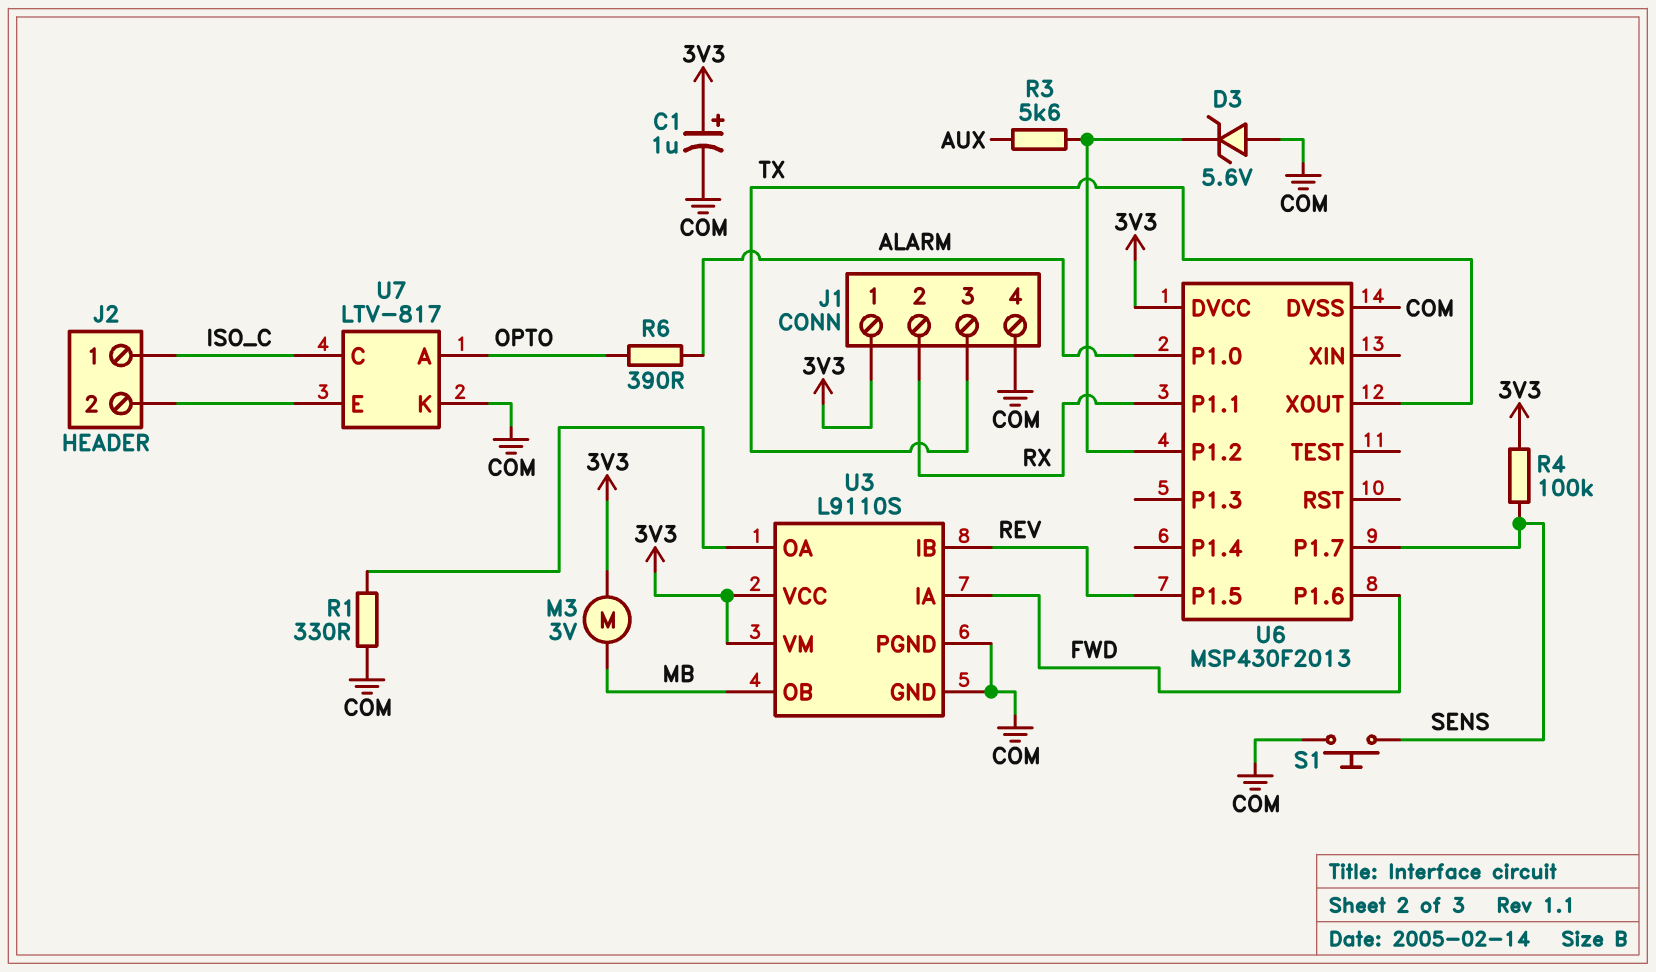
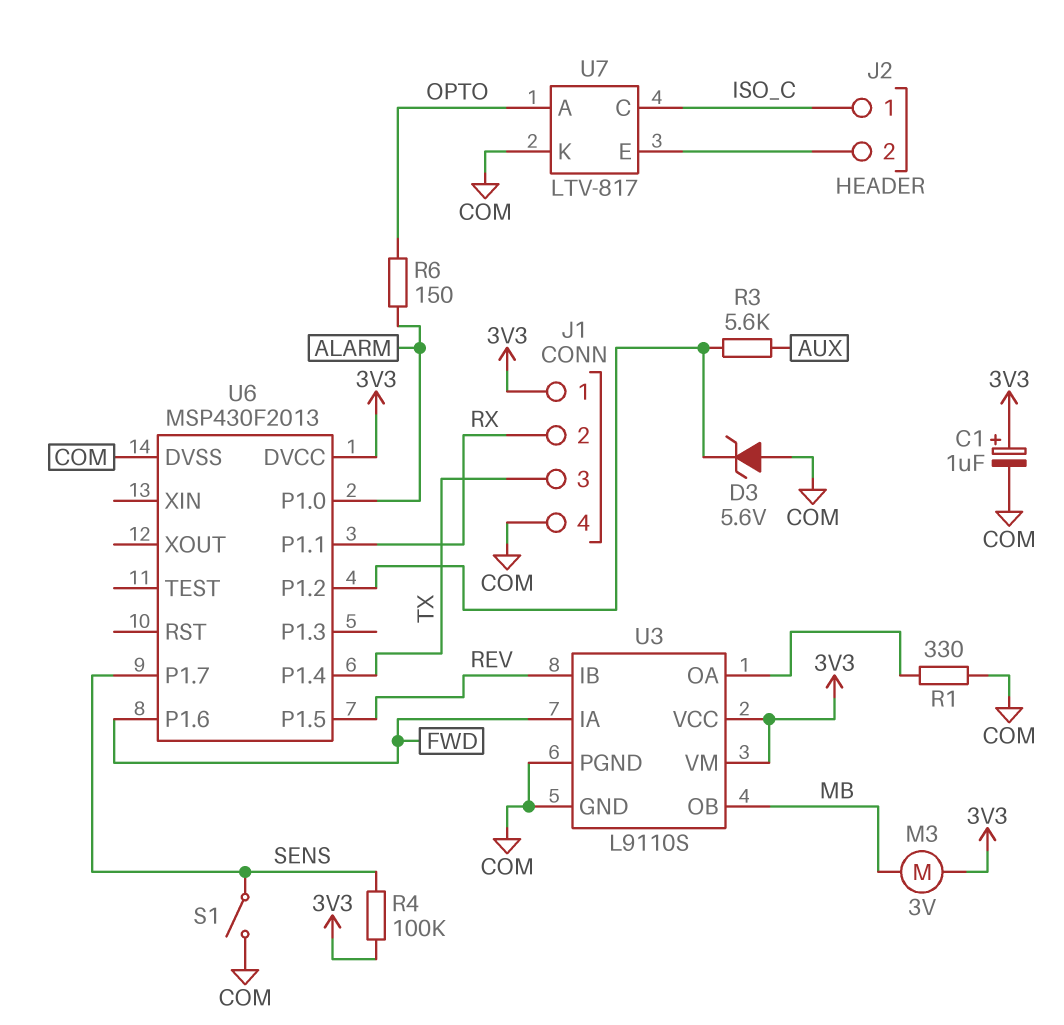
R6: 390 (ALARM, OPTO) -> 150 (ALARM, OPTO)
S1: button (COM, SENS) -> switch (COM, SENS)
U6 pin P1.4: none -> TX
U6 pin XOUT: TX -> none

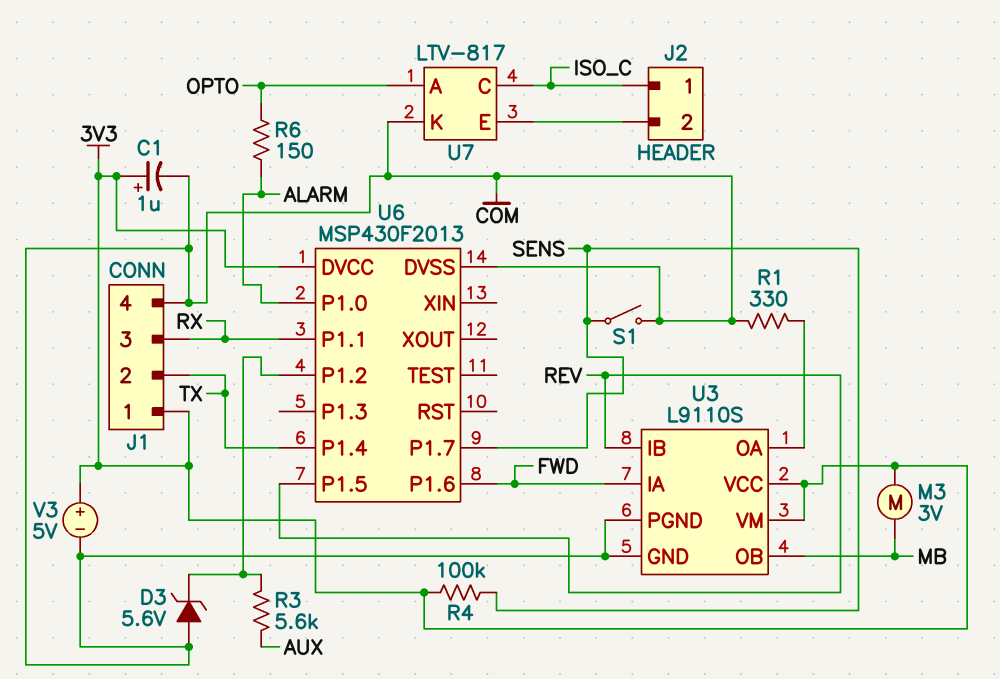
J1 pin 2: RX -> TX
J1 pin 3: TX -> RX
V3: none -> 5V (plus 3V3, minus COM)

